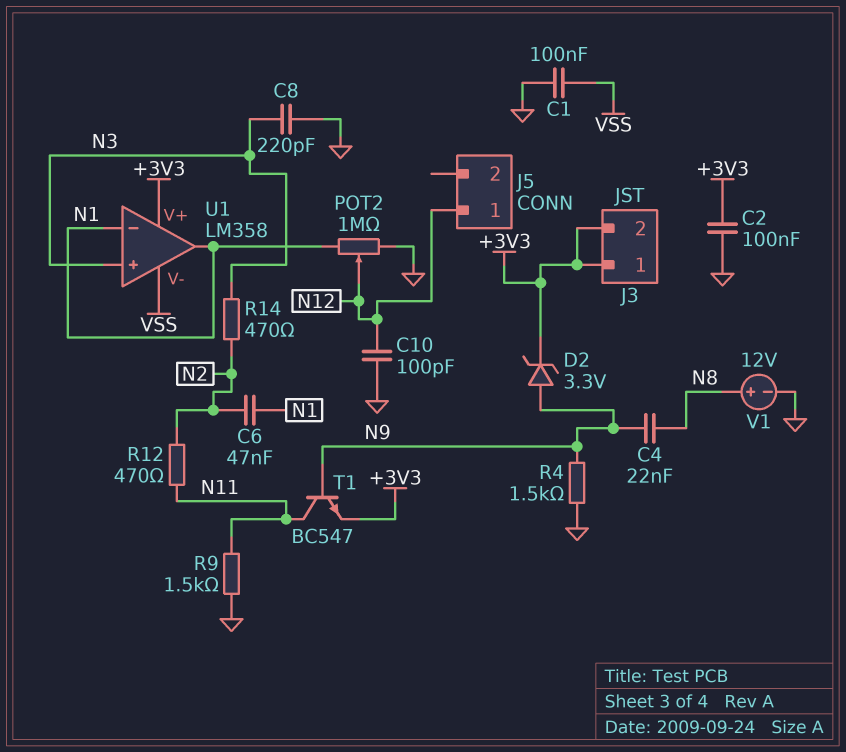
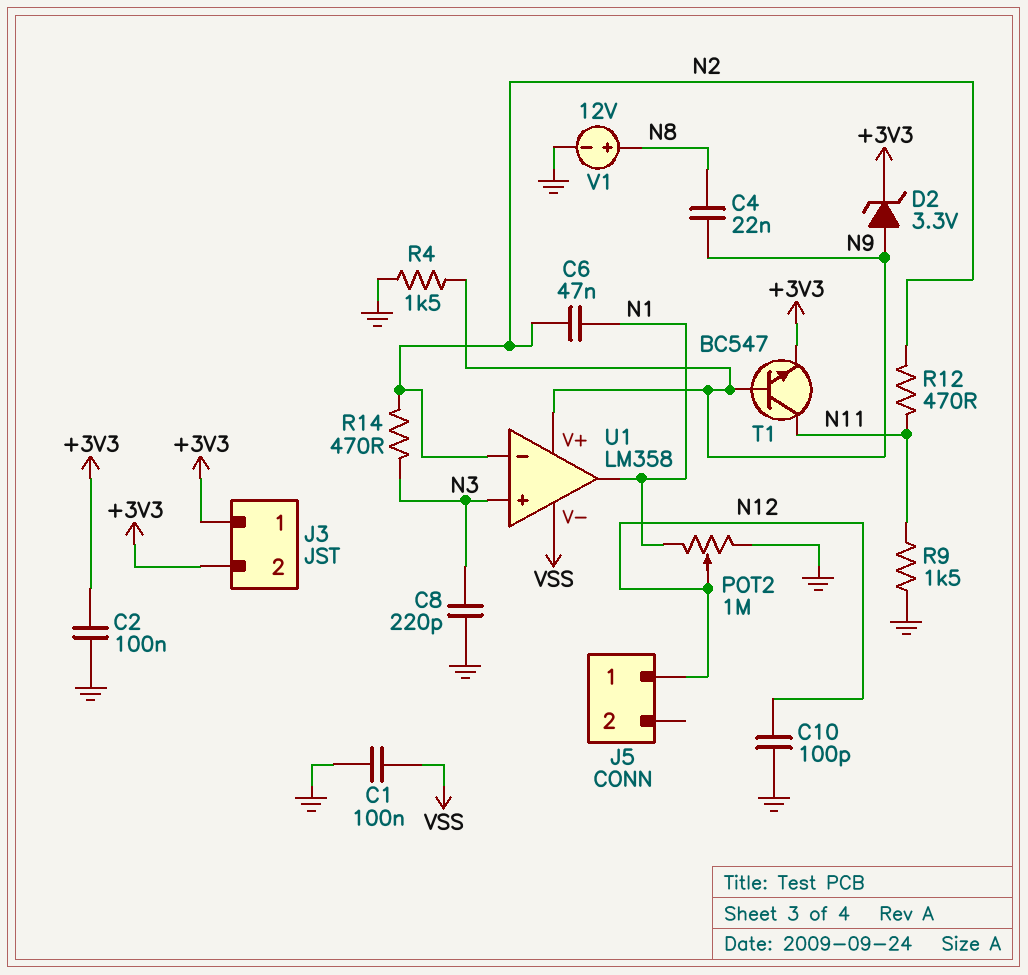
U1 pin V+: +3V3 -> N9
U1 pin in-: N1 -> N2

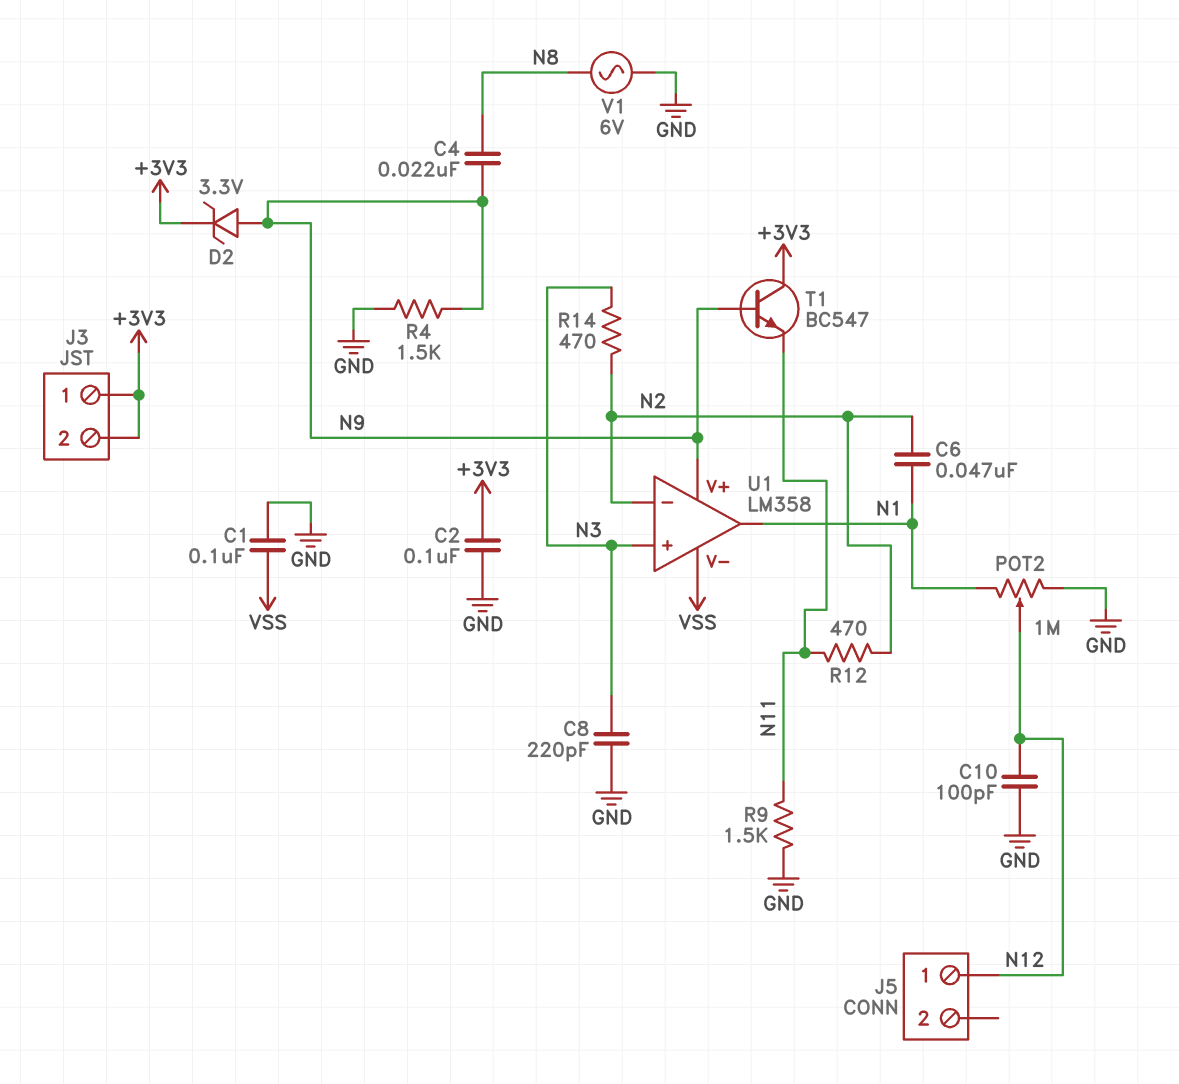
T1: NPN BC547 (B N9, C N11, E +3V3) -> NPN BC547 (B N9, C +3V3, E N11)
V1: 12V (plus N8, minus GND) -> AC 6V (GND, N8)

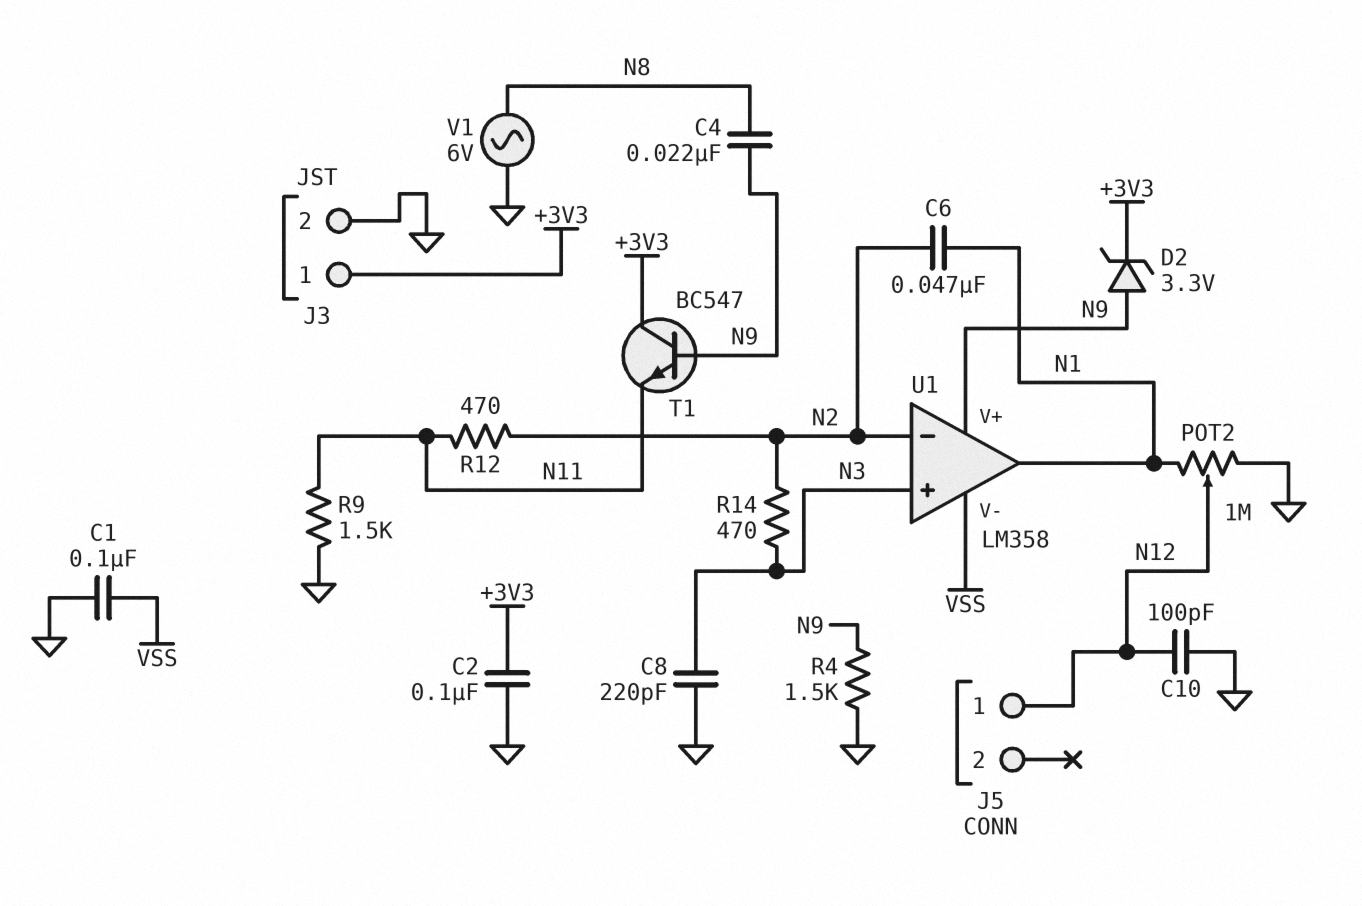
J3 pin 2: +3V3 -> GND

